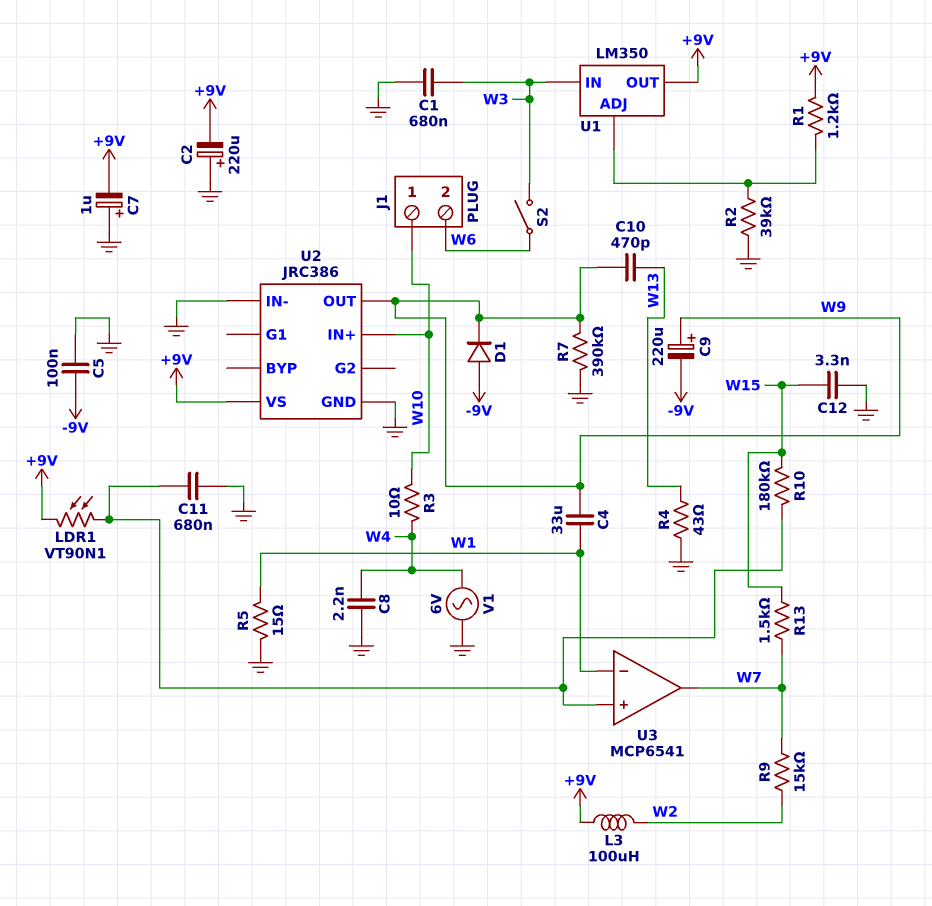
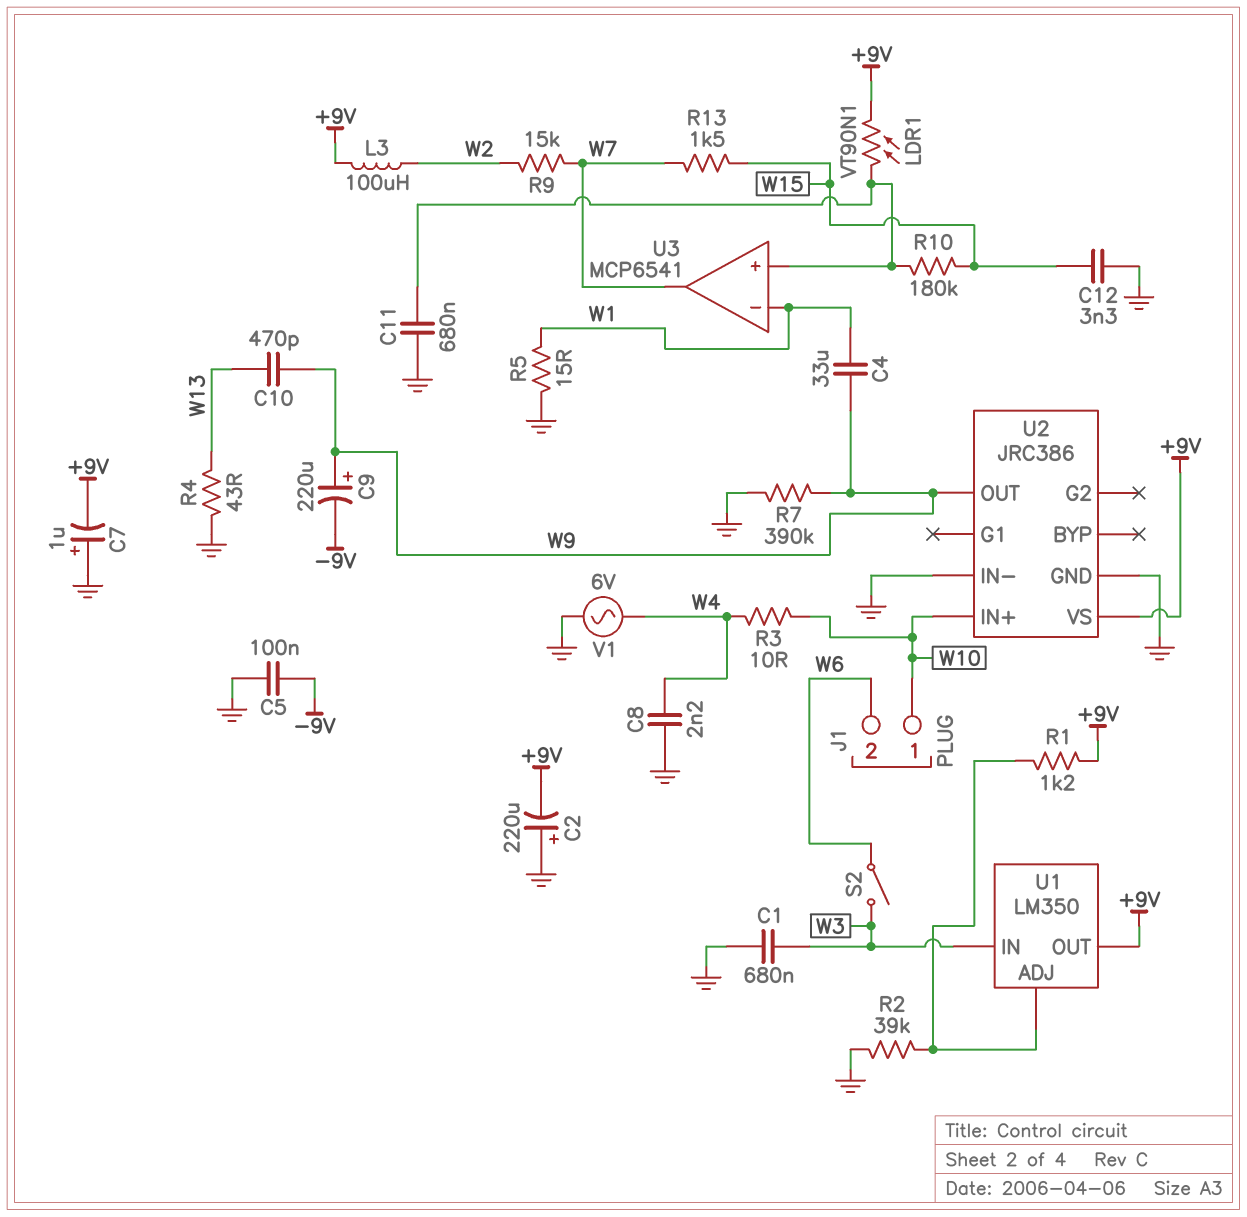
D1: diode (A -9V, K W9) -> none

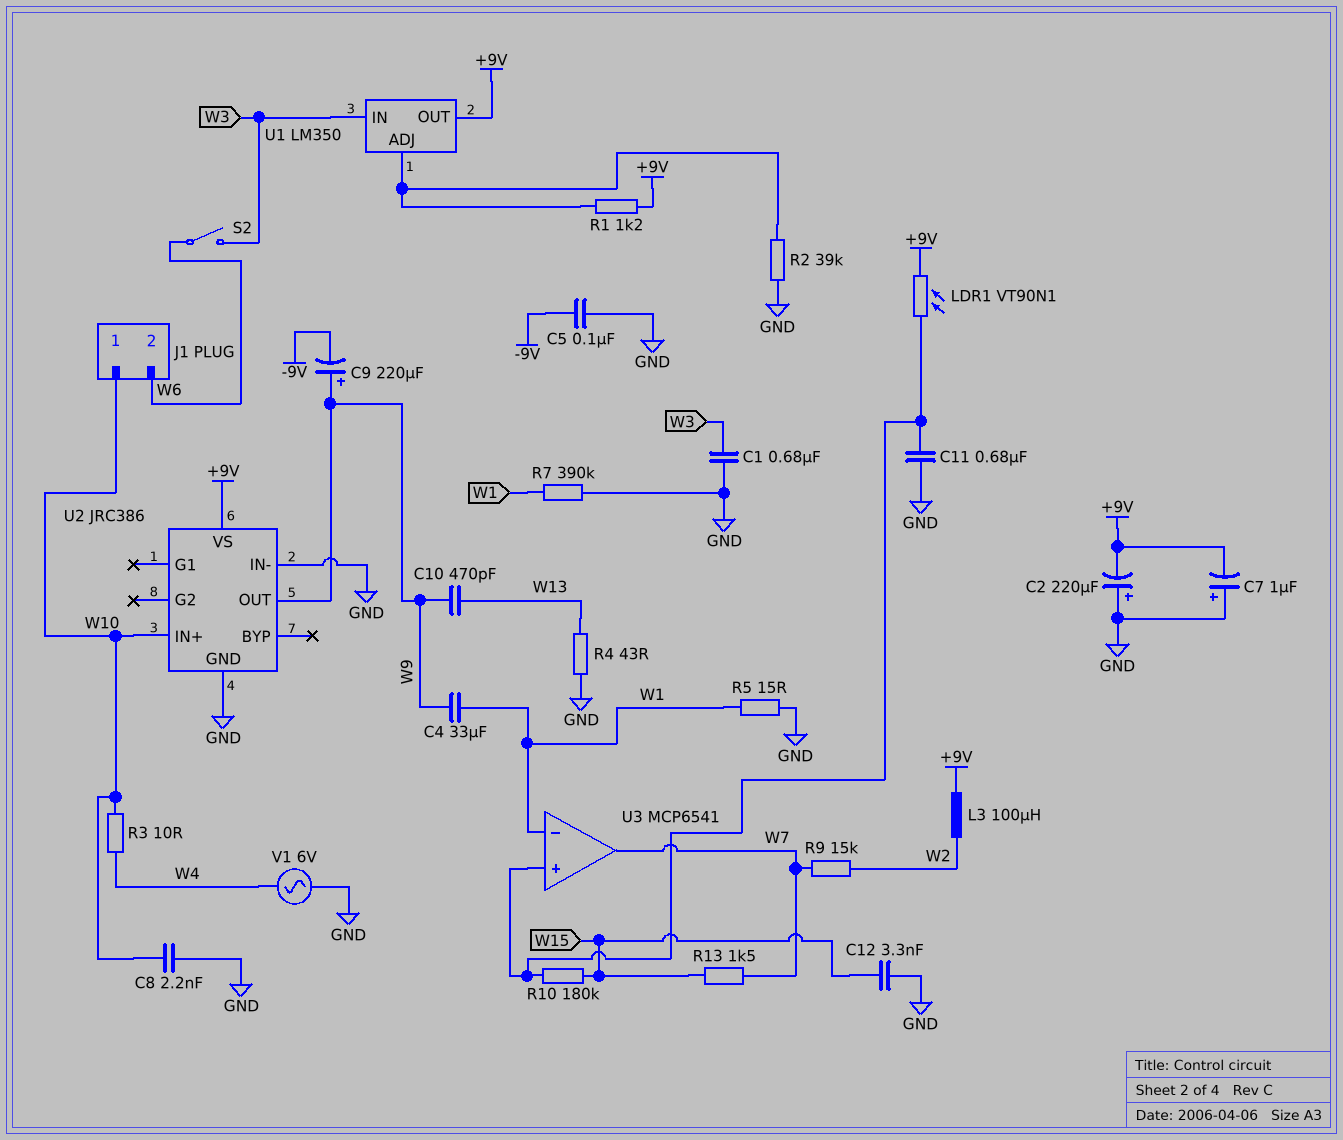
C8: 2.2nF (GND, W4) -> 2.2nF (GND, W10)
R7: 390k (GND, W9) -> 390k (GND, W1)

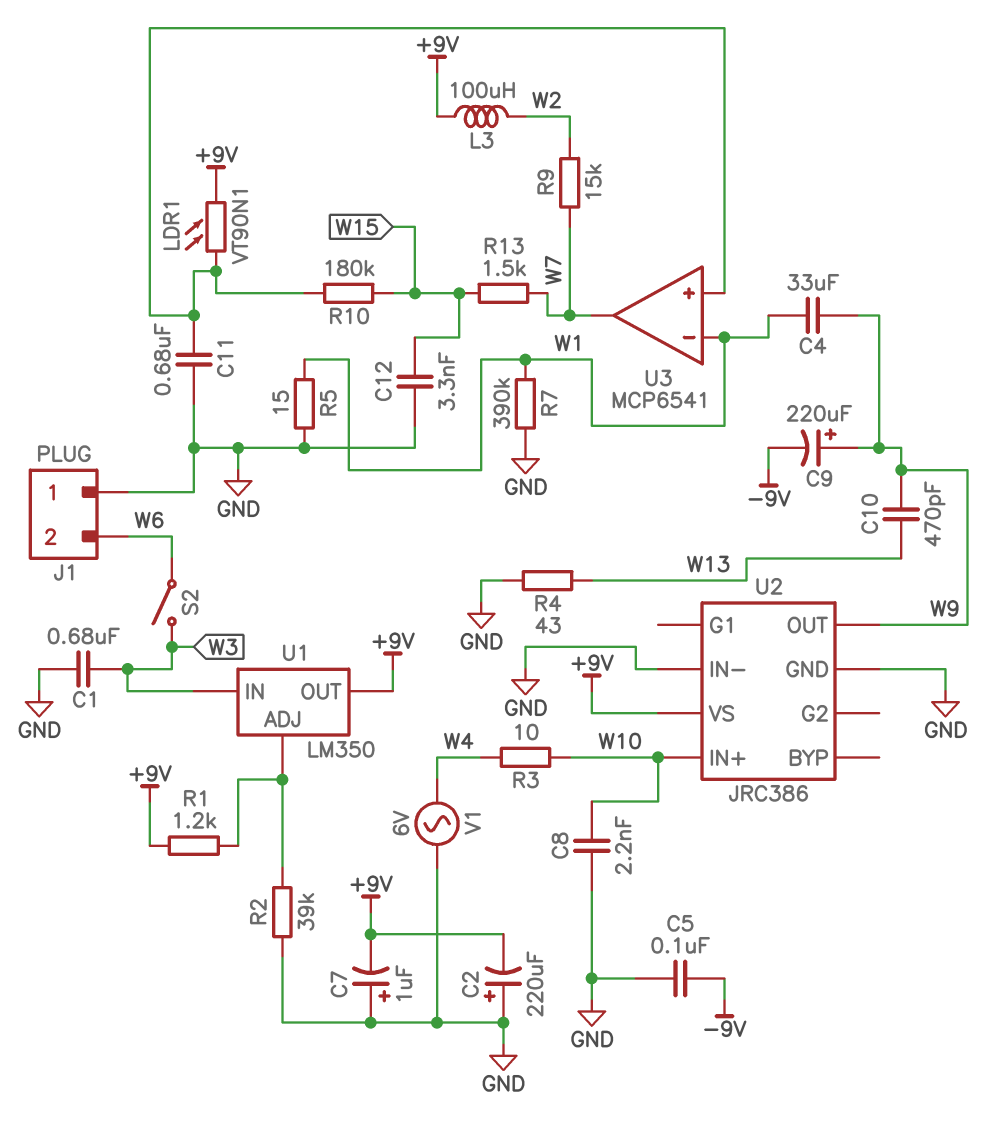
J1 pin 1: W10 -> GND

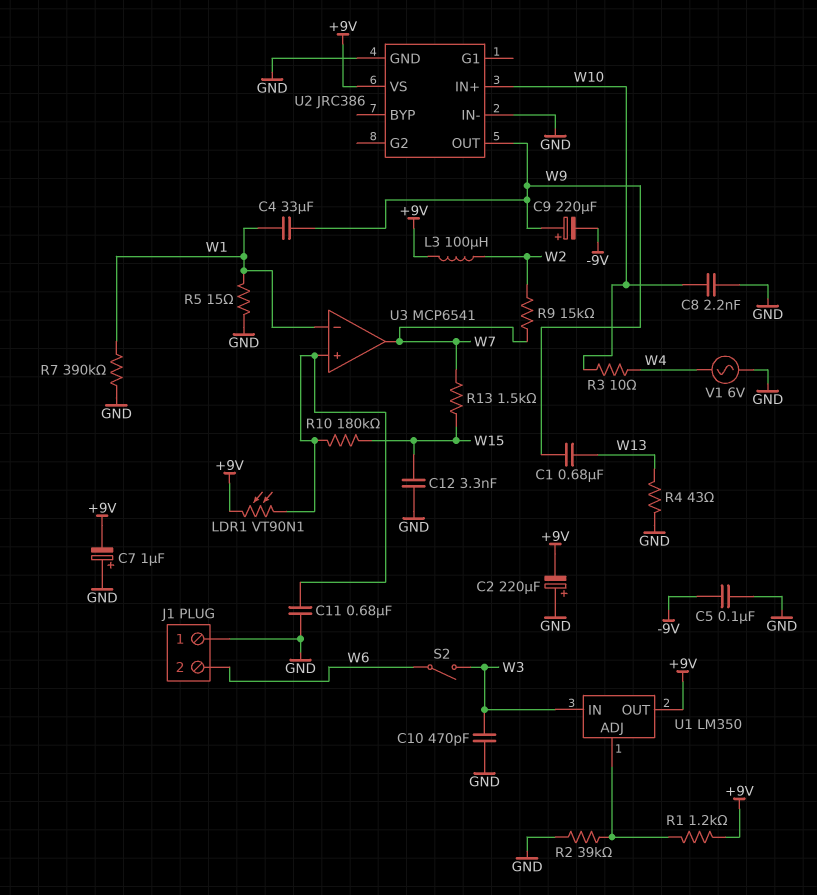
C1: 680nF (GND, W3) -> 680nF (W9, W13)
C10: 470pF (W9, W13) -> 470pF (GND, W3)

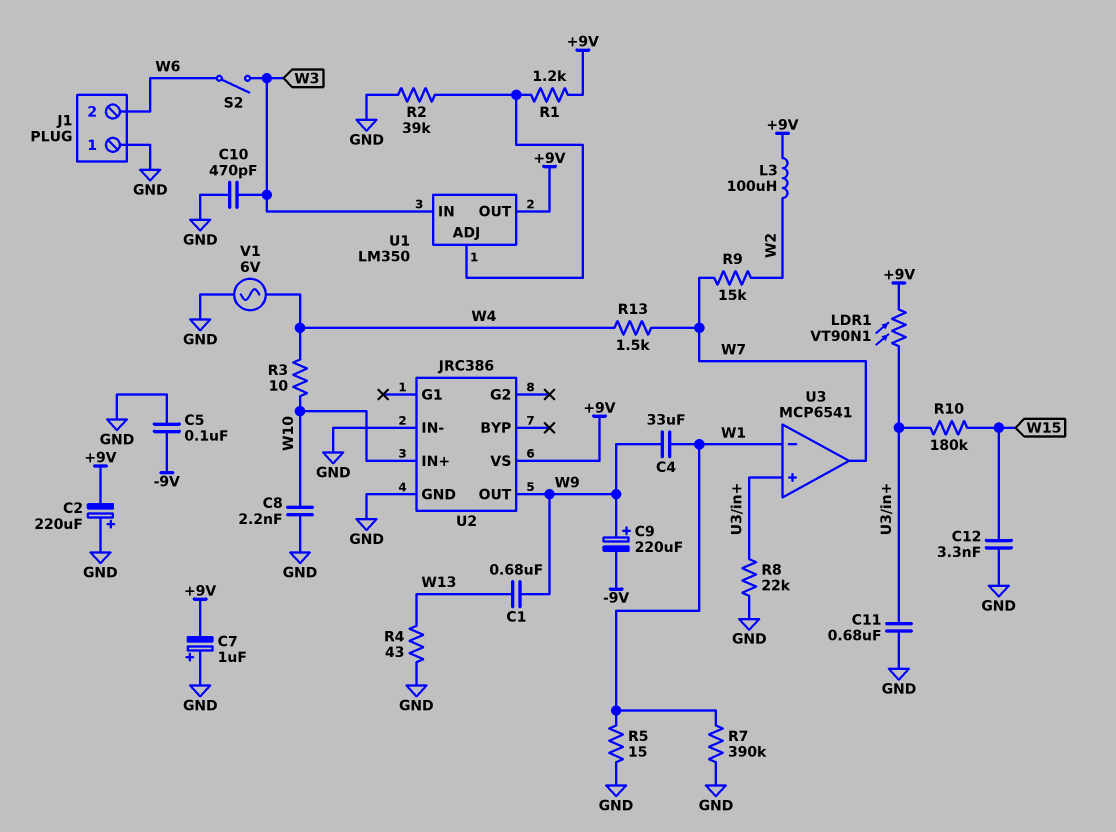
R8: none -> 22k (GND, U3/in+)
R13: 1.5k (W7, W15) -> 1.5k (W4, W7)

